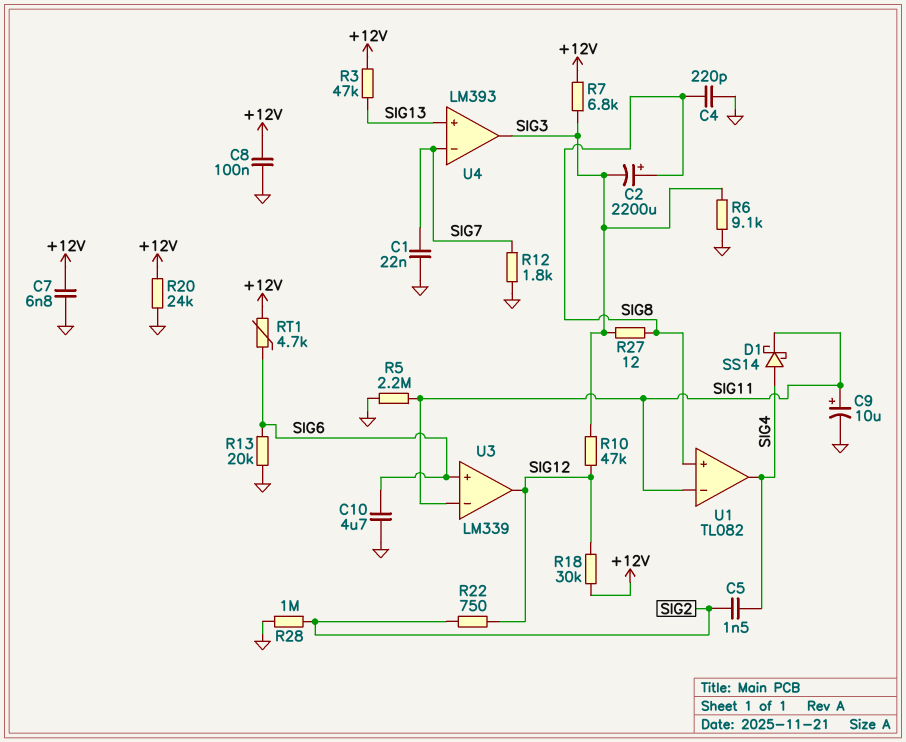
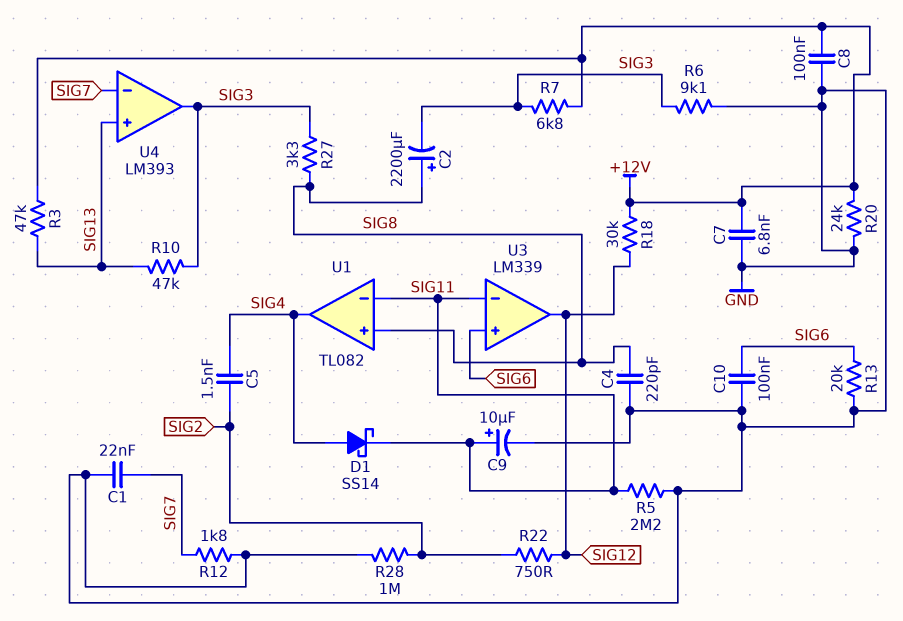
C10: 4.7uF (GND, SIG6) -> 100nF (GND, SIG6)
R10: 47k (SIG3, SIG12) -> 47k (SIG3, SIG13)
R27: 12 (SIG3, SIG8) -> 3.3k (SIG3, SIG8)
RT1: 4.7k (+12V, SIG6) -> none

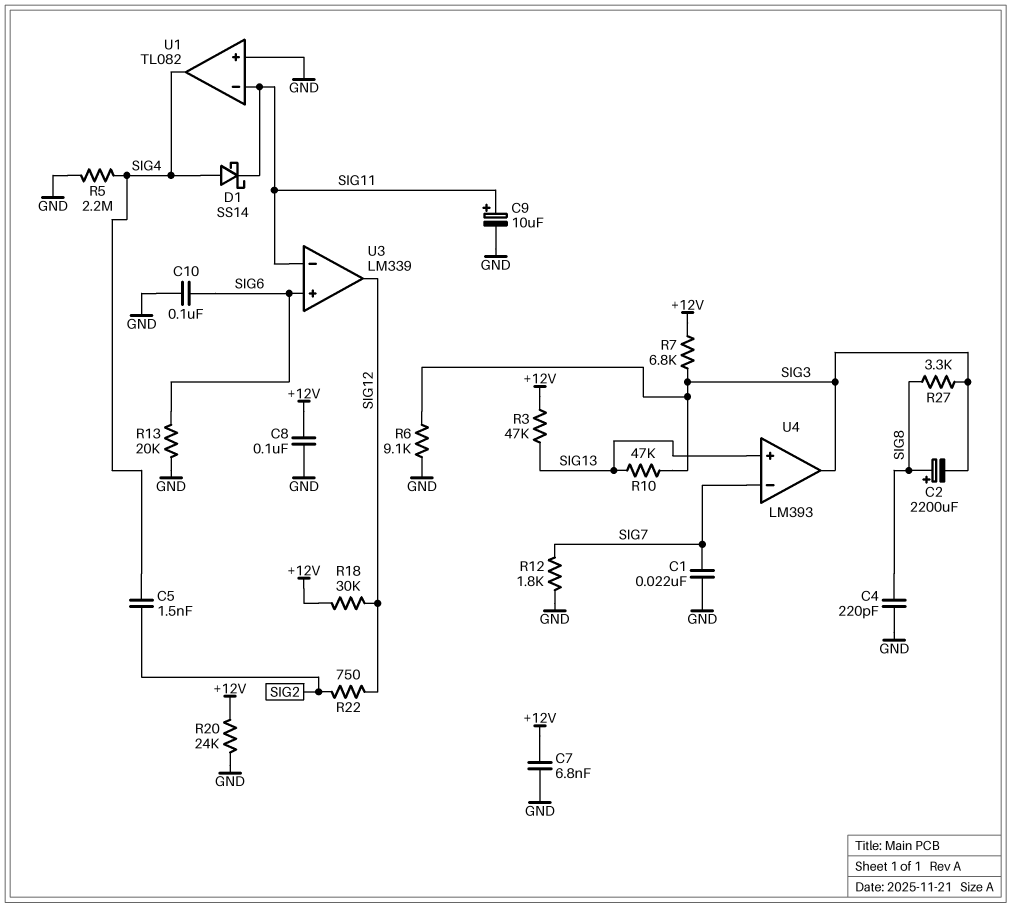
R5: 2.2M (GND, SIG11) -> 2.2M (GND, SIG4)
R28: 1M (GND, SIG2) -> none
U1 pin in+: SIG8 -> GND

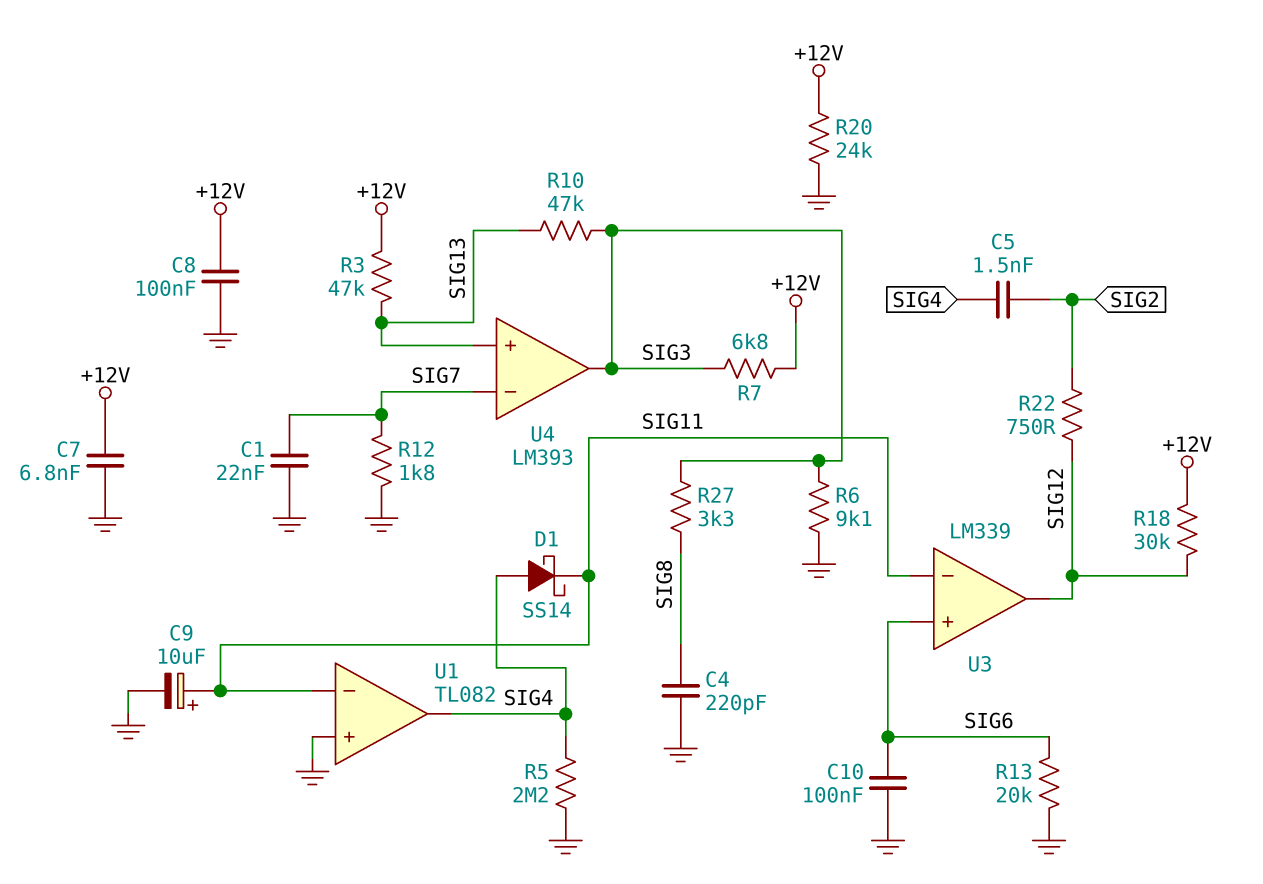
C2: 2200uF (plus SIG8, minus SIG3) -> none

